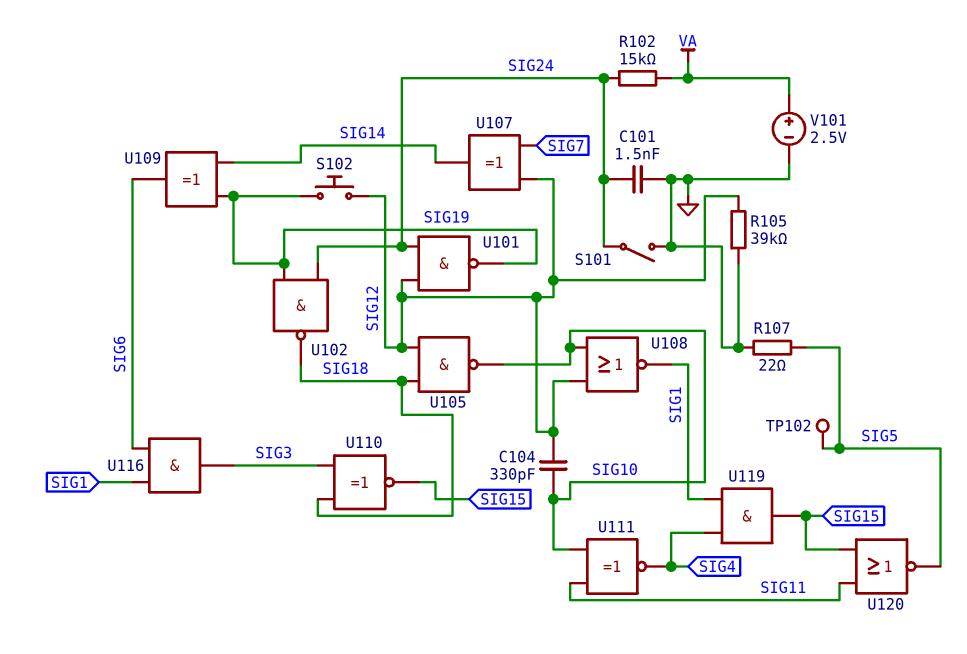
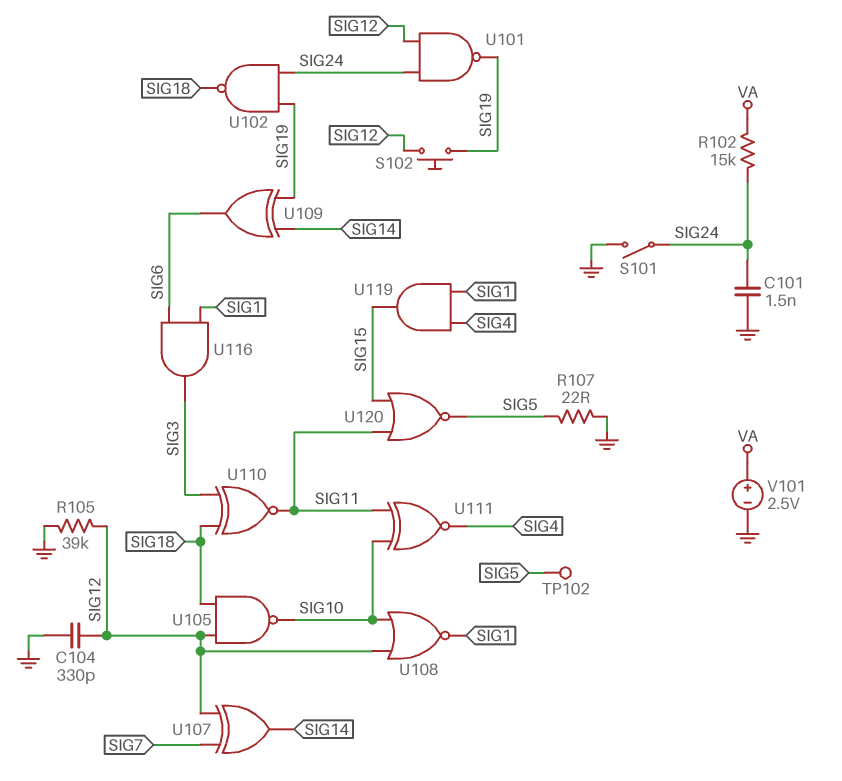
C104: 330pF (SIG10, SIG12) -> 330pF (GND, SIG12)
U110: XNOR (in SIG3, in SIG18, out SIG15) -> XNOR (in SIG3, in SIG18, out SIG11)

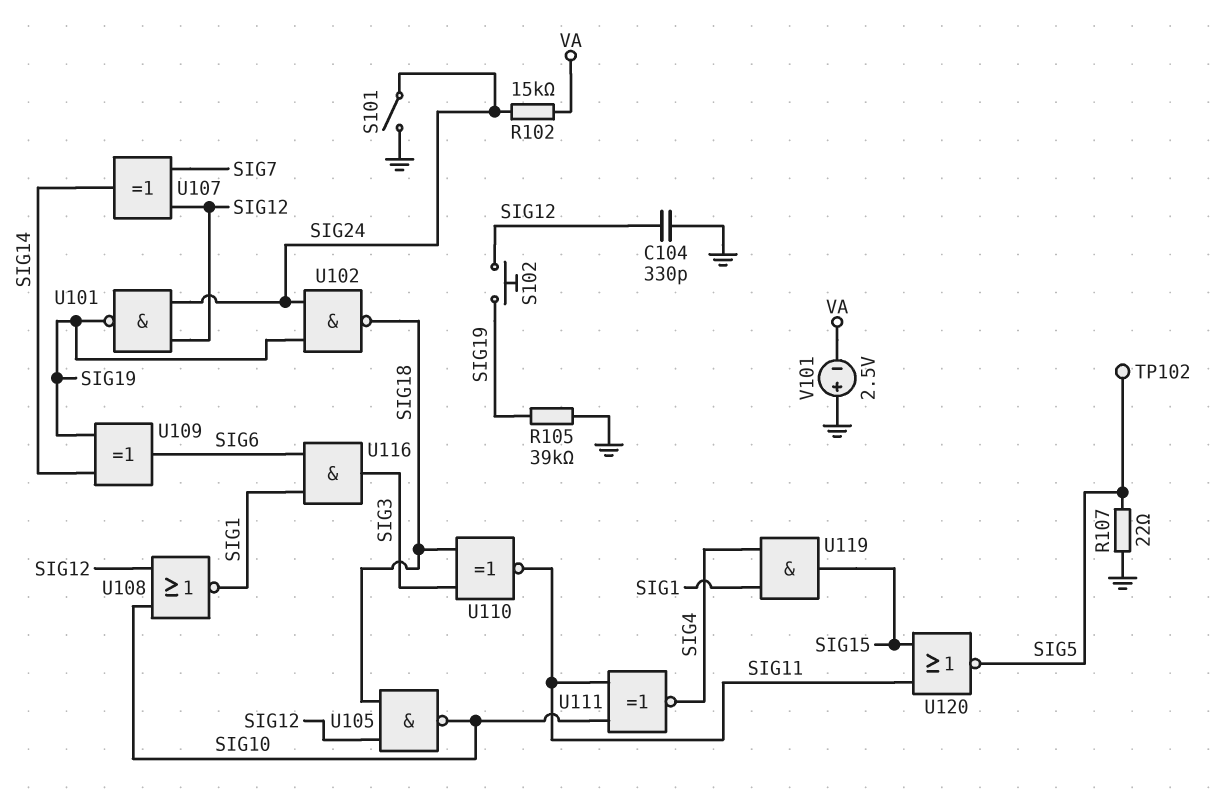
C101: 1.5nF (GND, SIG24) -> none
R105: 39k (GND, SIG12) -> 39k (GND, SIG19)
V101: 2.5V (plus VA, minus GND) -> 2.5V (plus GND, minus VA)

